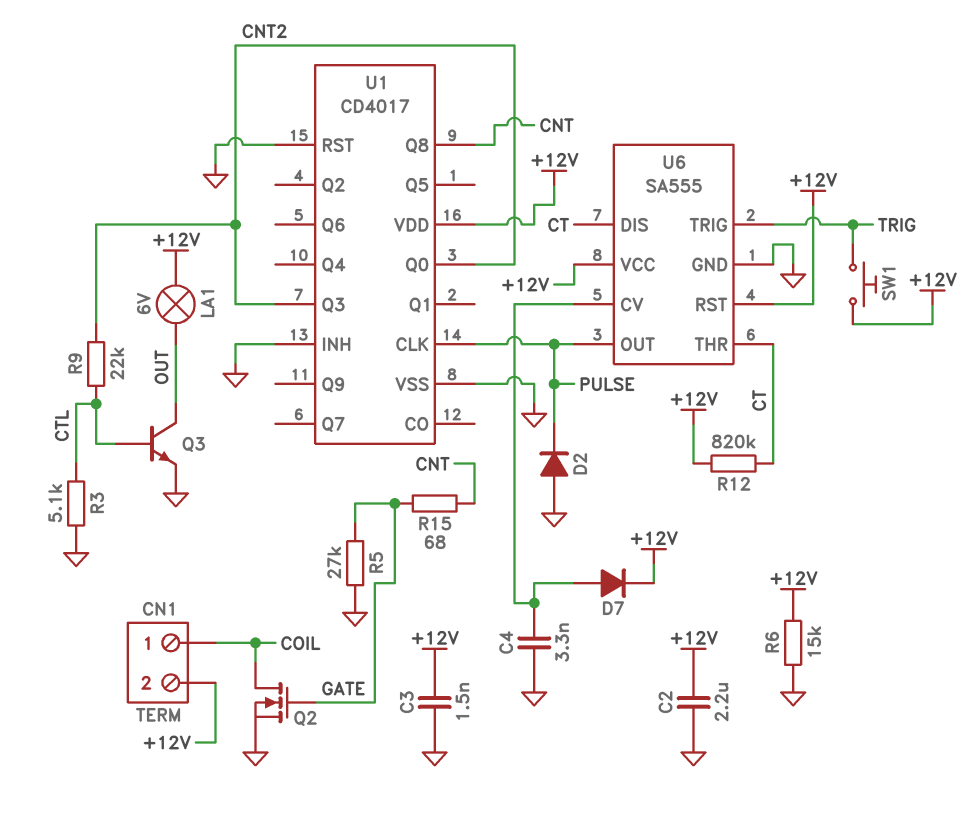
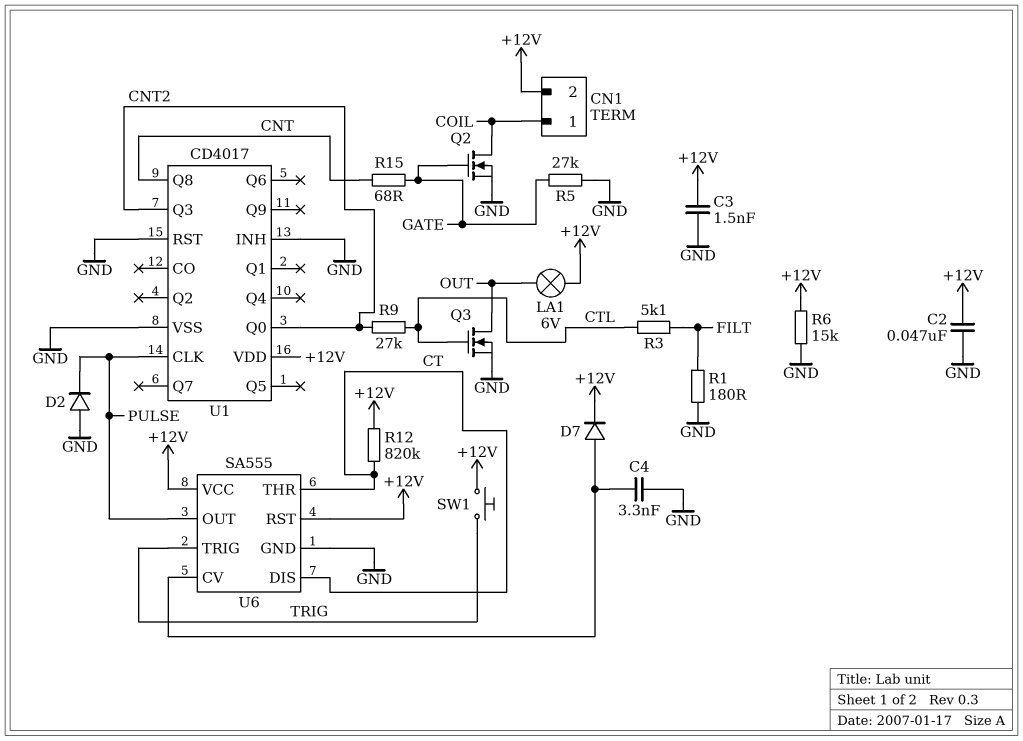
C2: 2.2uF (+12V, GND) -> 47nF (+12V, GND)
Q3: NPN (B CTL, C OUT, E GND) -> NMOS (G CTL, D OUT, S GND)
R1: none -> 180 (FILT, GND)
R3: 5.1k (CTL, GND) -> 5.1k (CTL, FILT)
R9: 22k (CNT2, CTL) -> 27k (CNT2, CTL)

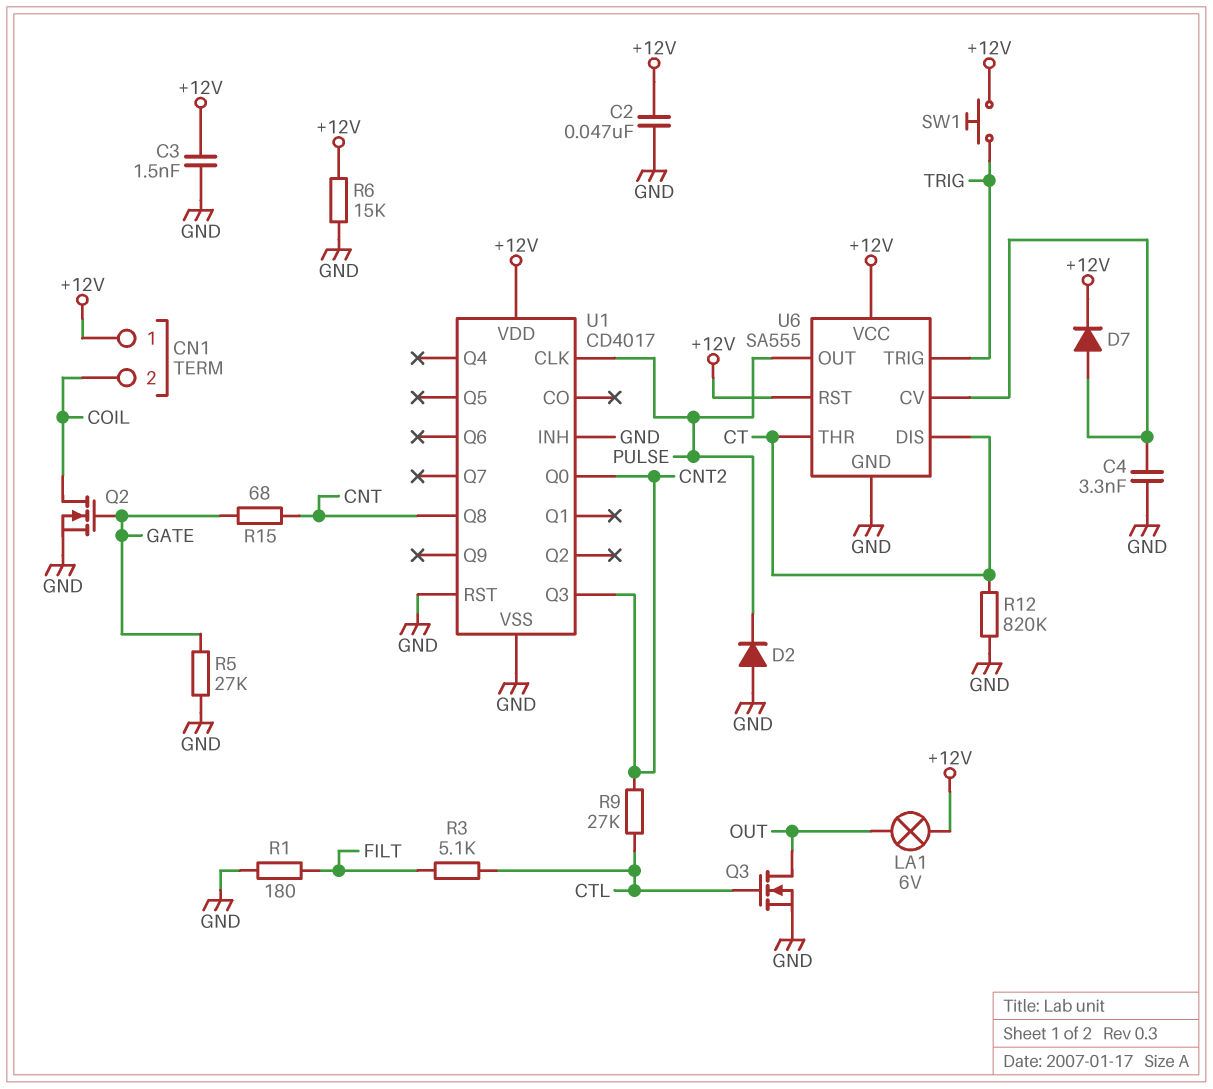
CN1 pin 1: COIL -> +12V
CN1 pin 2: +12V -> COIL
R12: 820k (+12V, CT) -> 820k (CT, GND)

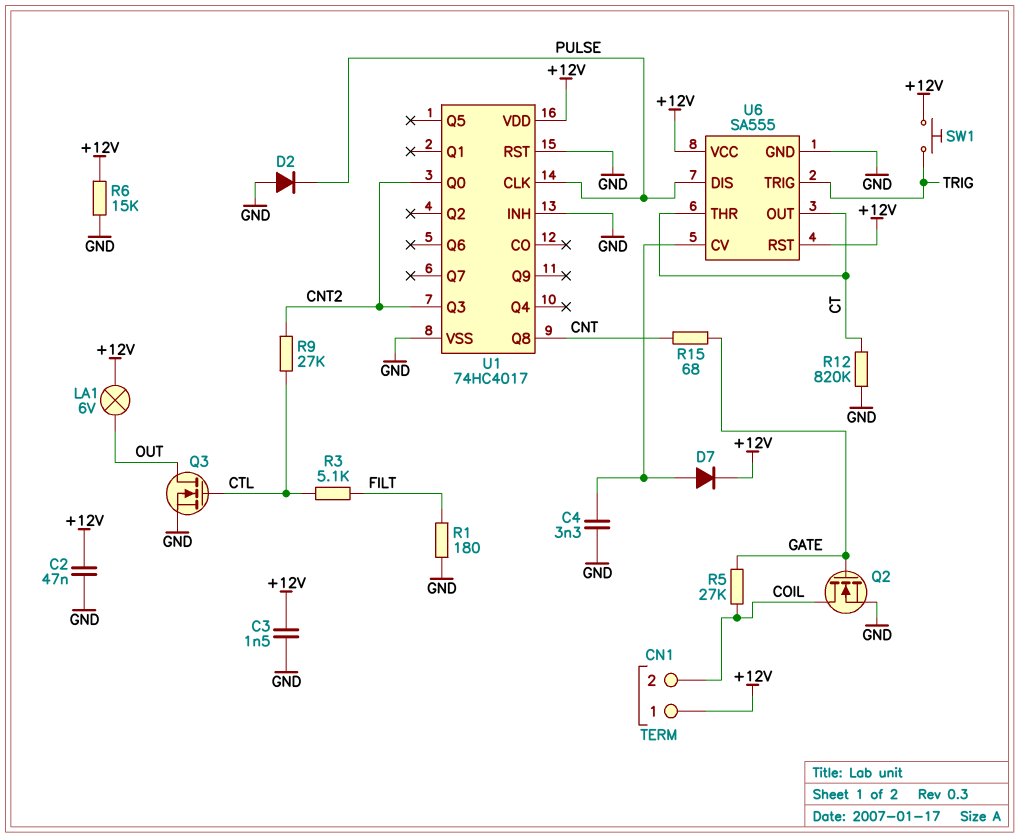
R5: 27k (GATE, GND) -> 27k (COIL, GATE)
U1: CD4017 -> 74HC4017
U6 pin DIS: CT -> PULSE
U6 pin OUT: PULSE -> CT

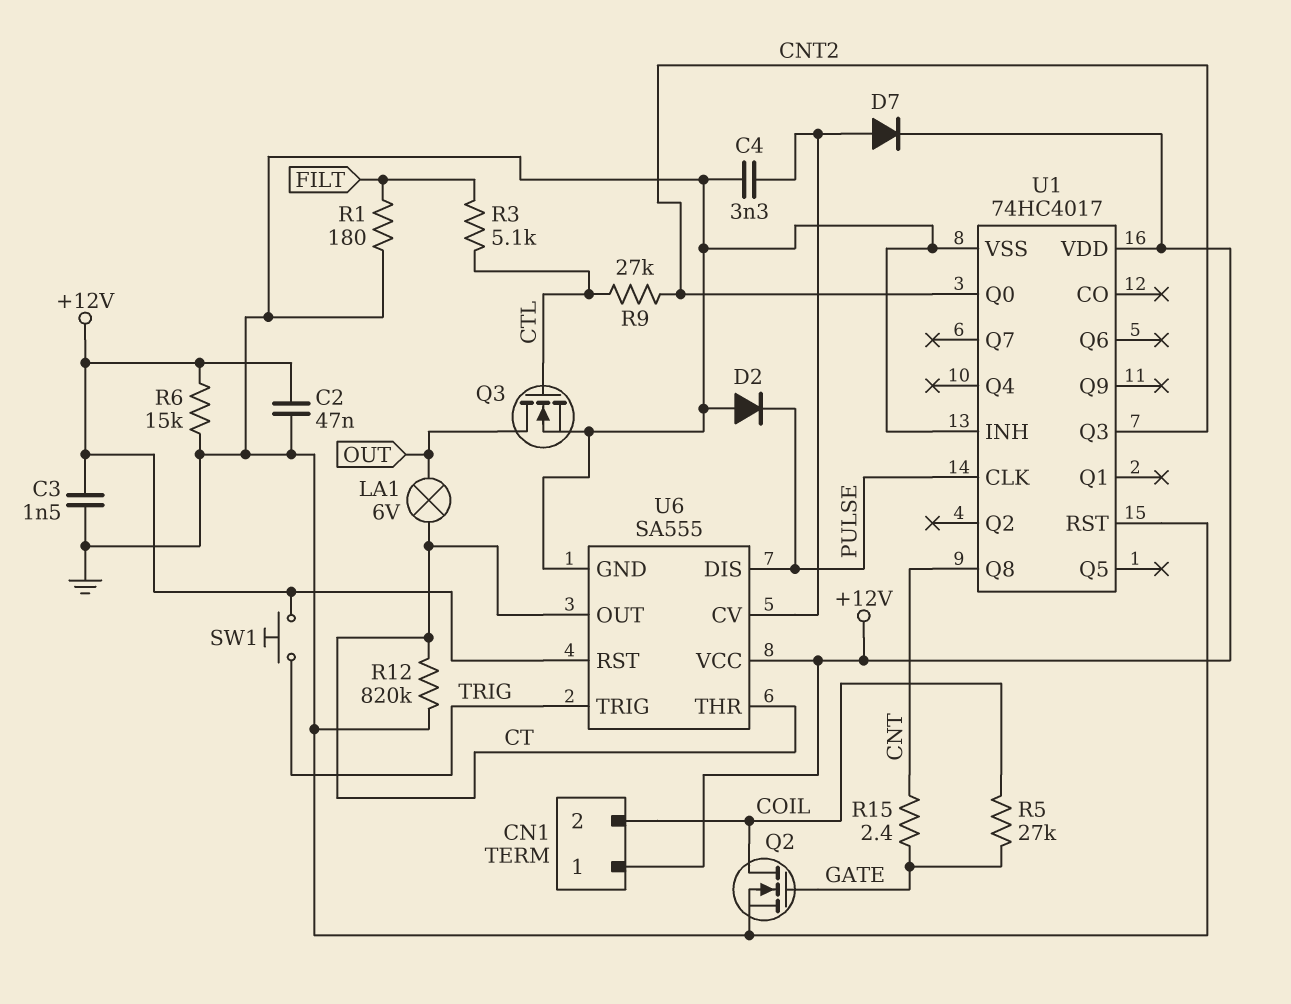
LA1: lamp 6V (+12V, OUT) -> lamp 6V (CT, OUT)
R15: 68 (CNT, GATE) -> 2.4 (CNT, GATE)

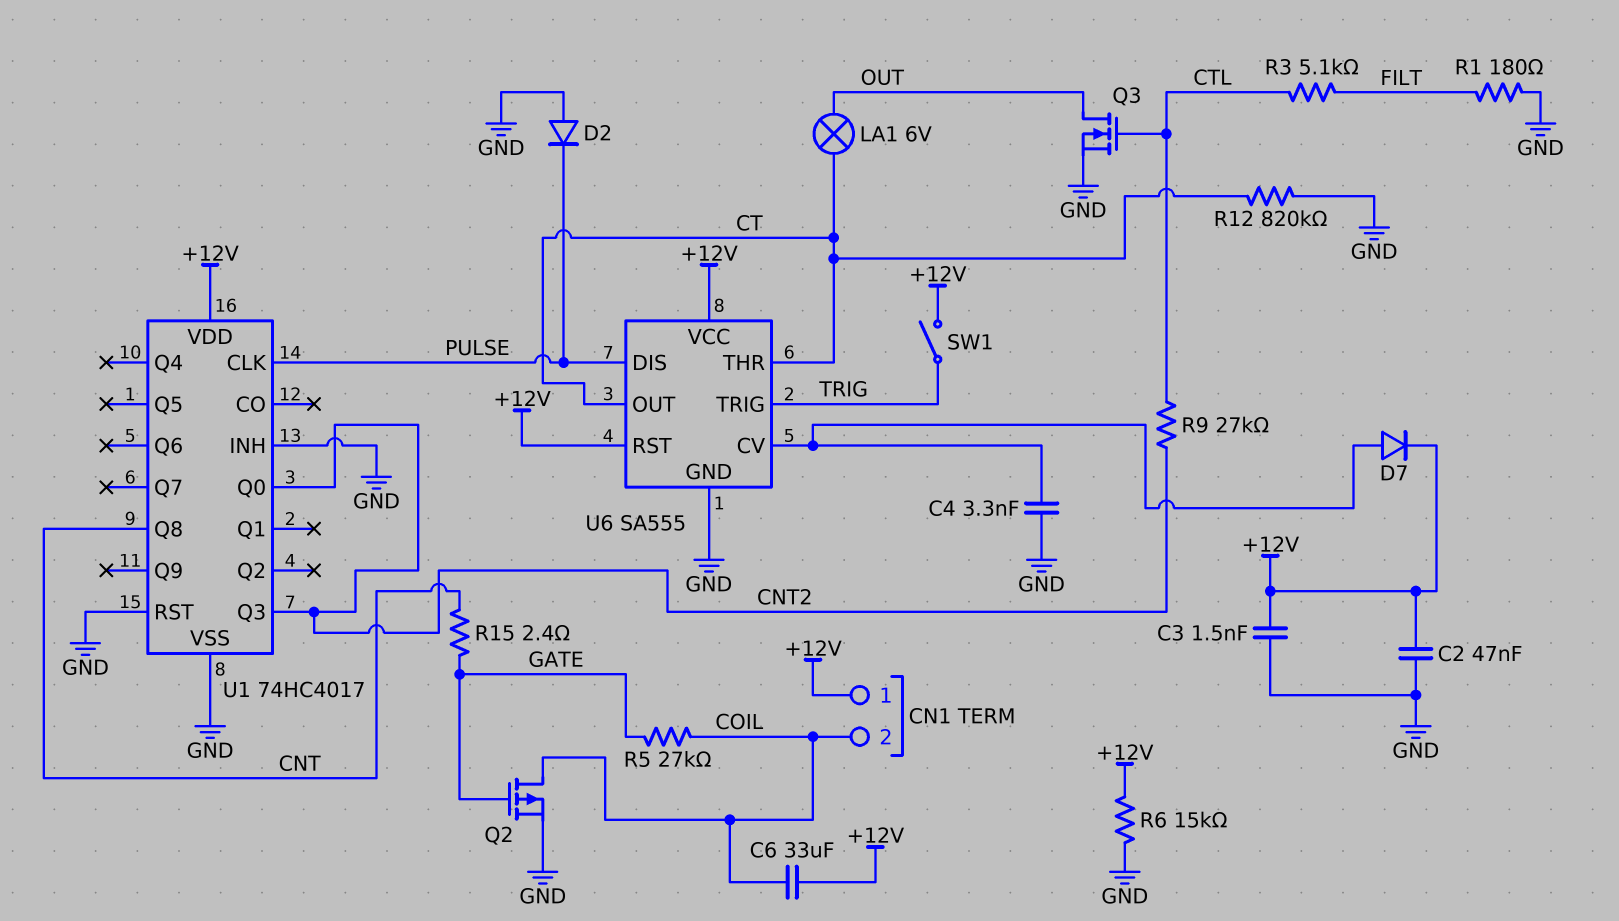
C6: none -> 33uF (+12V, COIL)
Q2: NMOS (G GATE, D COIL, S GND) -> PMOS (G GATE, D COIL, S GND)
SW1: button (+12V, TRIG) -> switch (+12V, TRIG)

